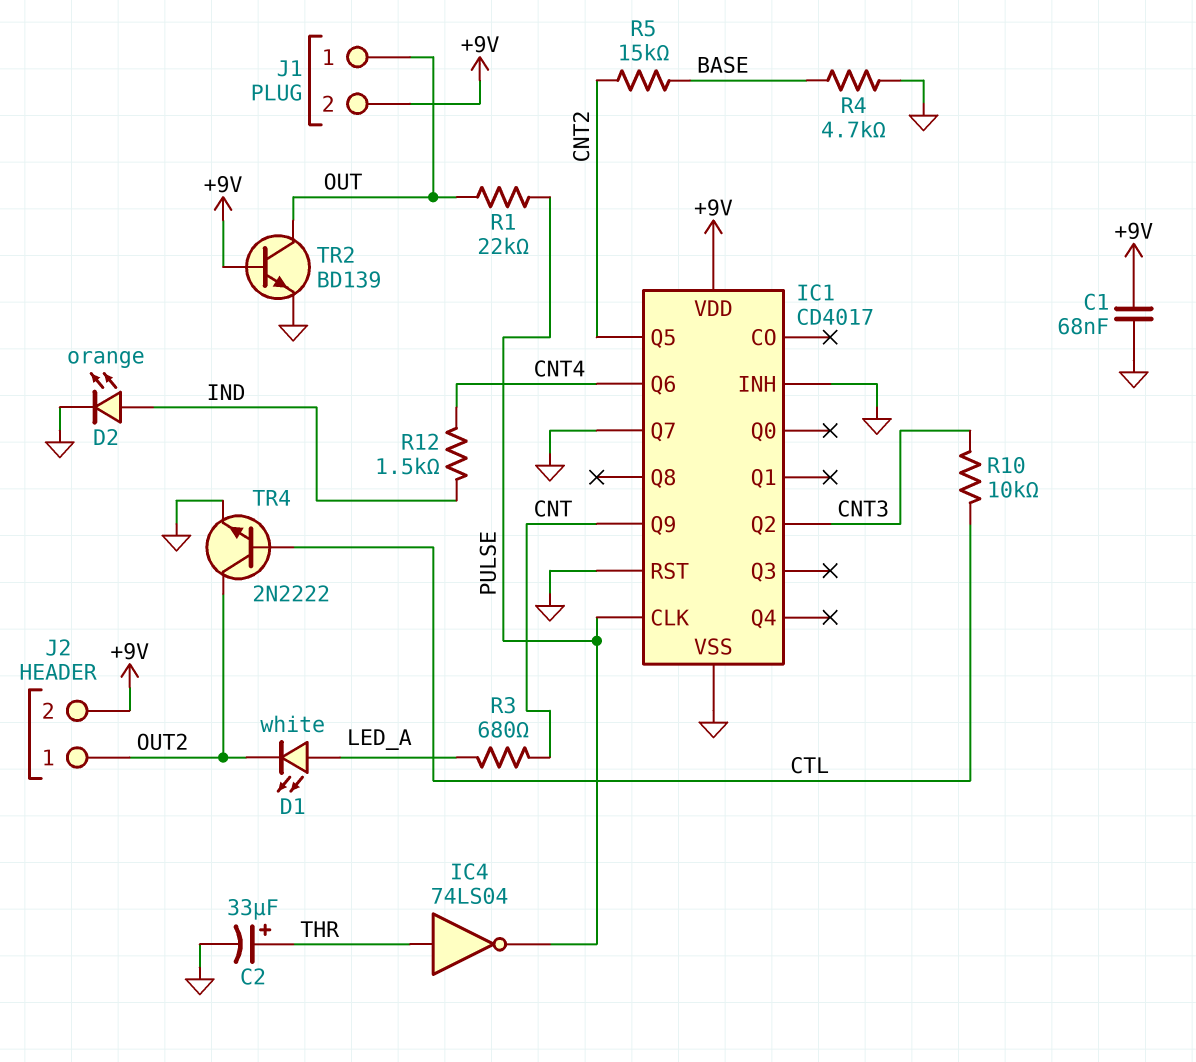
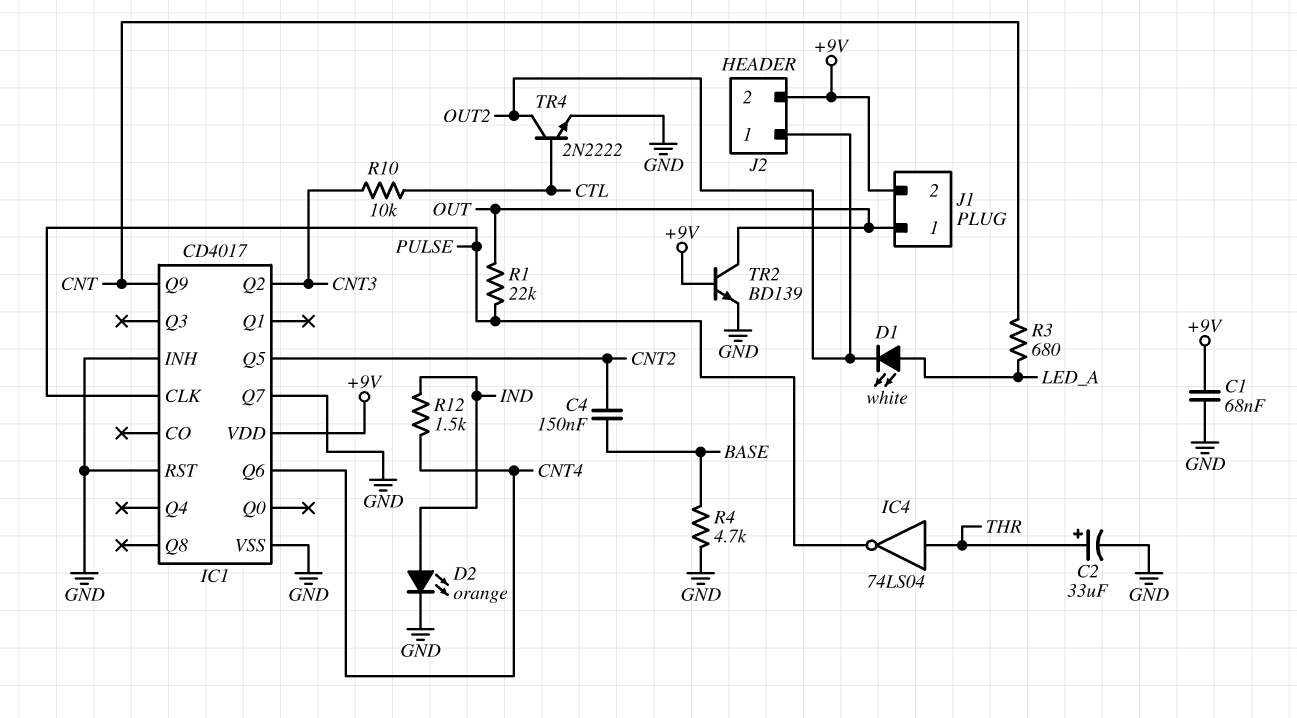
C4: none -> 150nF (BASE, CNT2)
R5: 15k (BASE, CNT2) -> none

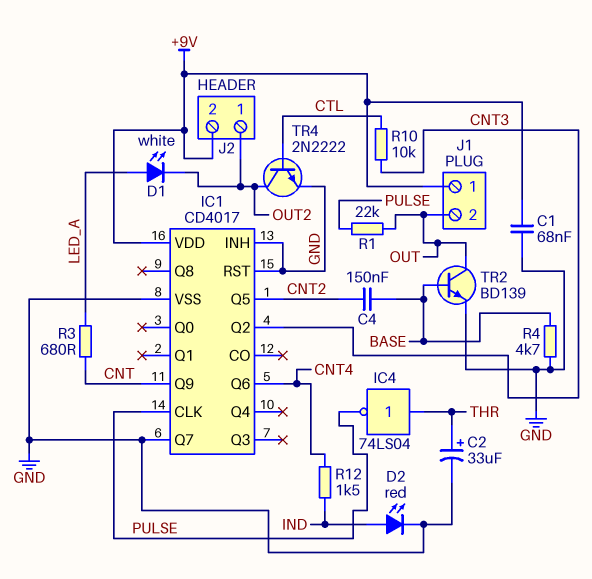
D2: LED orange (A IND, K GND) -> LED red (A IND, K GND)
J1 pin 1: OUT -> +9V
J1 pin 2: +9V -> OUT
TR2: NPN BD139 (B +9V, C OUT, E GND) -> NPN BD139 (B BASE, C OUT, E GND)

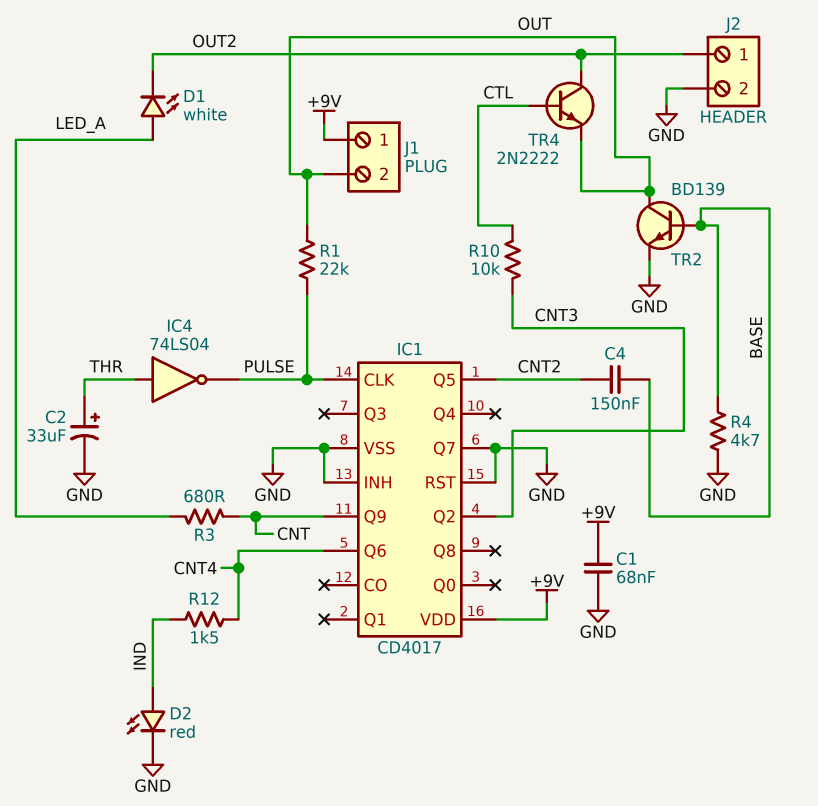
J2 pin 2: +9V -> GND
TR4: NPN 2N2222 (B CTL, C OUT2, E GND) -> NPN 2N2222 (B CTL, C OUT2, E OUT)

